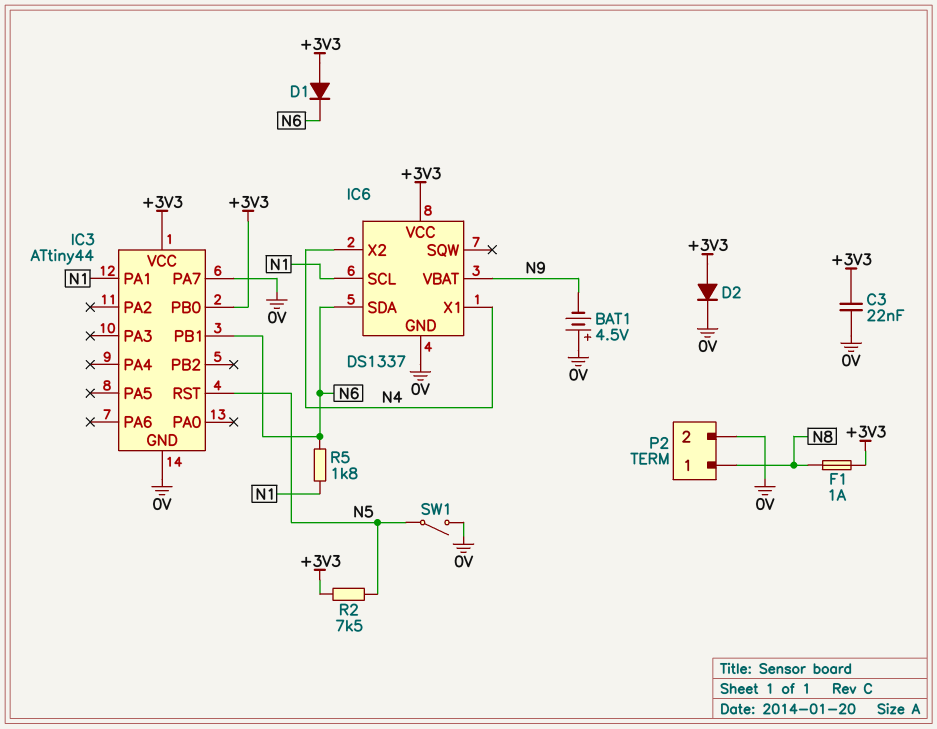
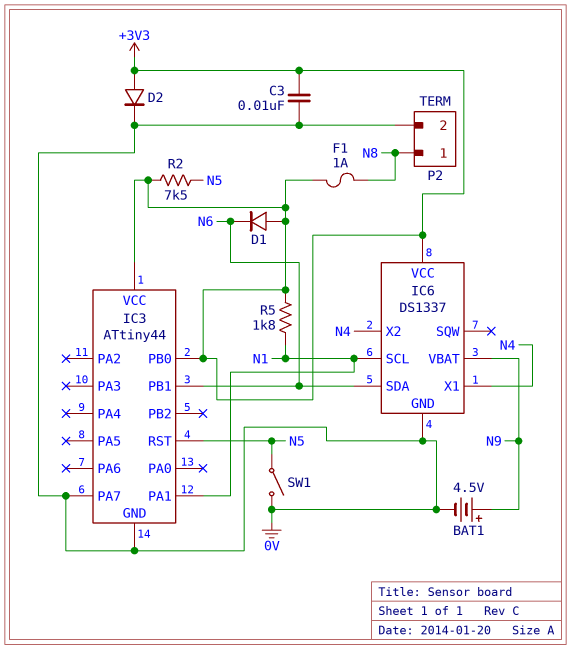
BAT1: 4.5V (plus 0V, minus N9) -> 4.5V (plus N9, minus 0V)
C3: 22nF (+3V3, 0V) -> 10nF (+3V3, 0V)
R5: 1.8k (N1, N6) -> 1.8k (+3V3, N1)

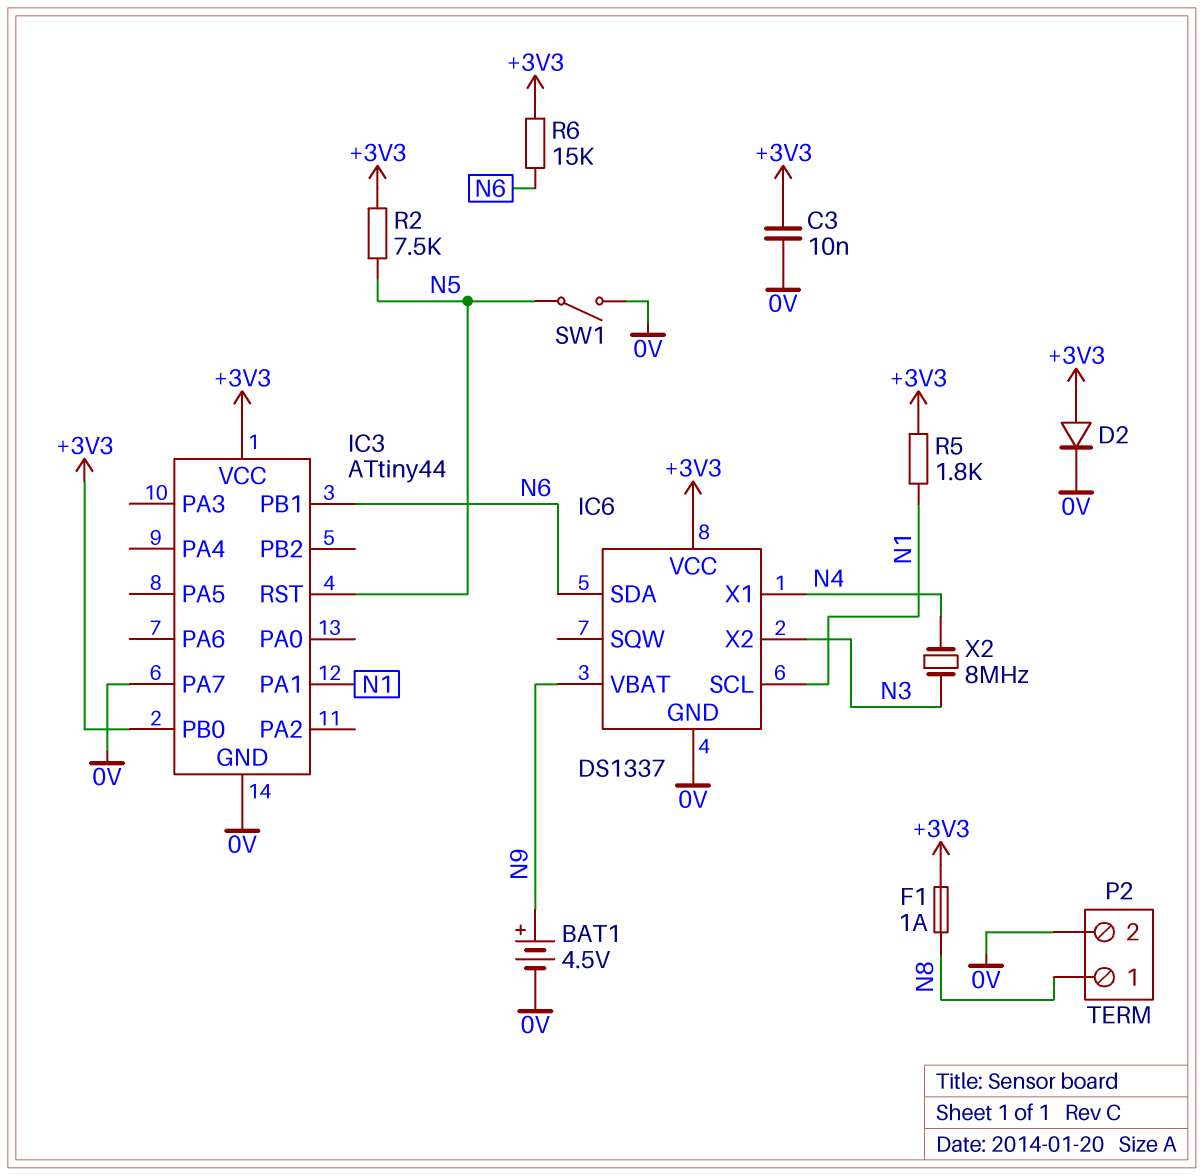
D1: diode (A +3V3, K N6) -> none
IC6 pin X2: N4 -> N3
R6: none -> 15k (+3V3, N6)
X2: none -> 8MHz (N3, N4)

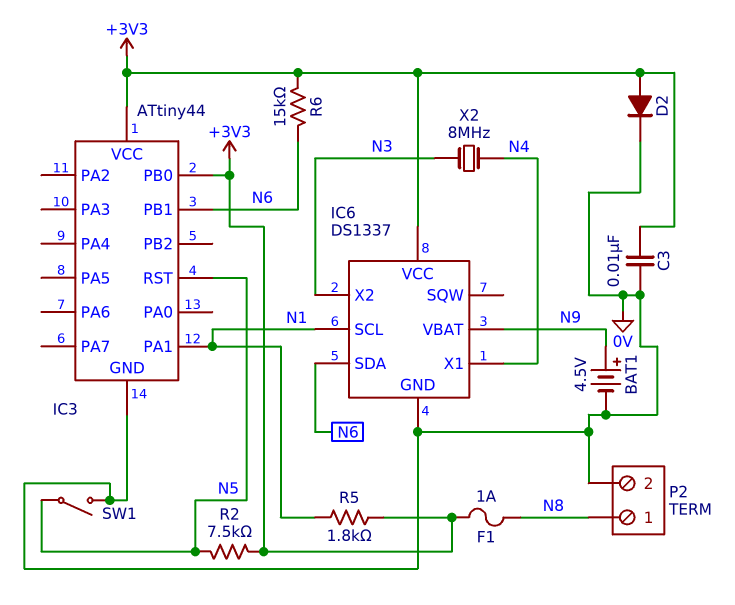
IC3 pin PA7: 0V -> none

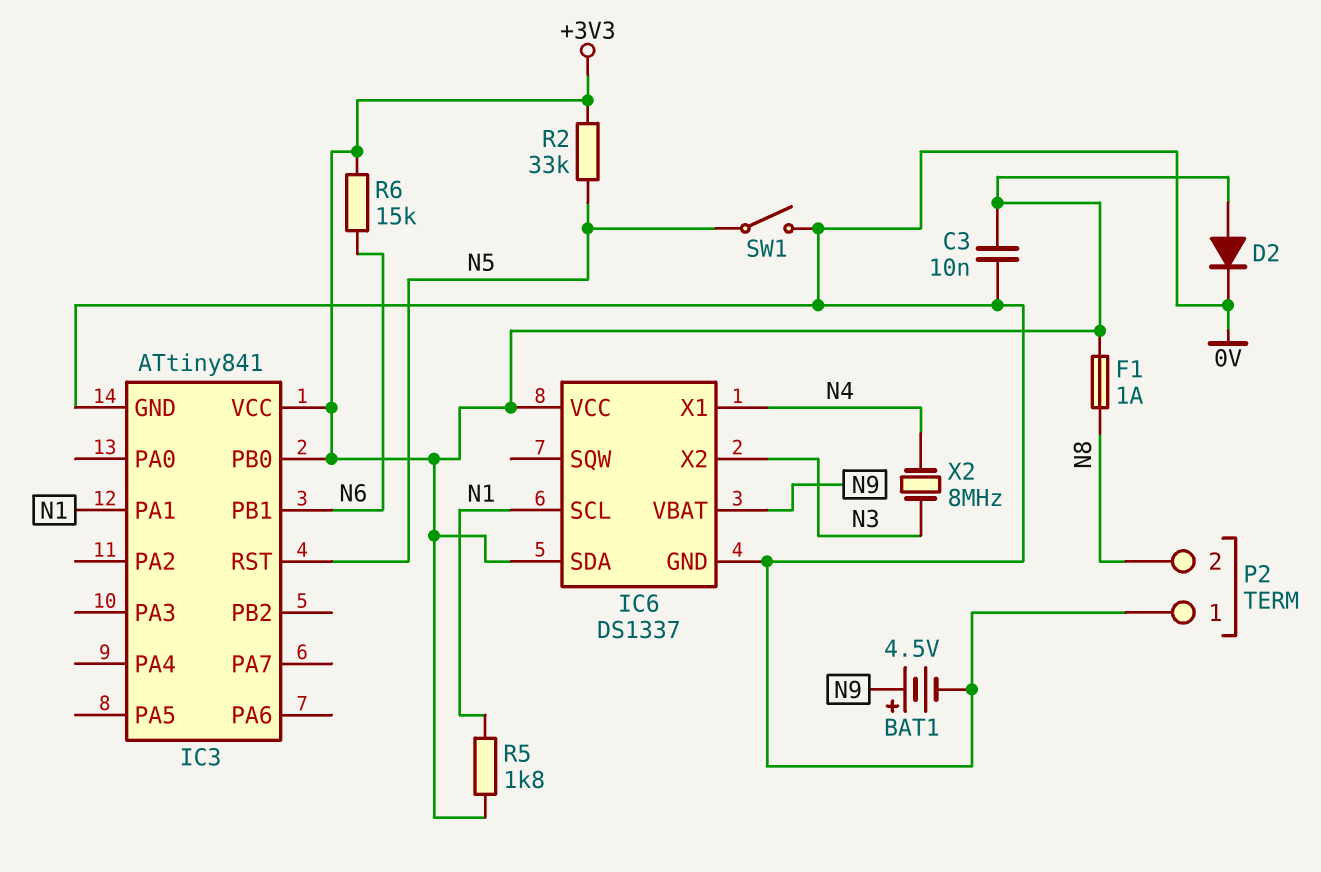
IC3: ATtiny44 -> ATtiny841
IC6 pin SDA: N6 -> +3V3
P2 pin 1: N8 -> 0V
P2 pin 2: 0V -> N8
R2: 7.5k (+3V3, N5) -> 33k (+3V3, N5)

